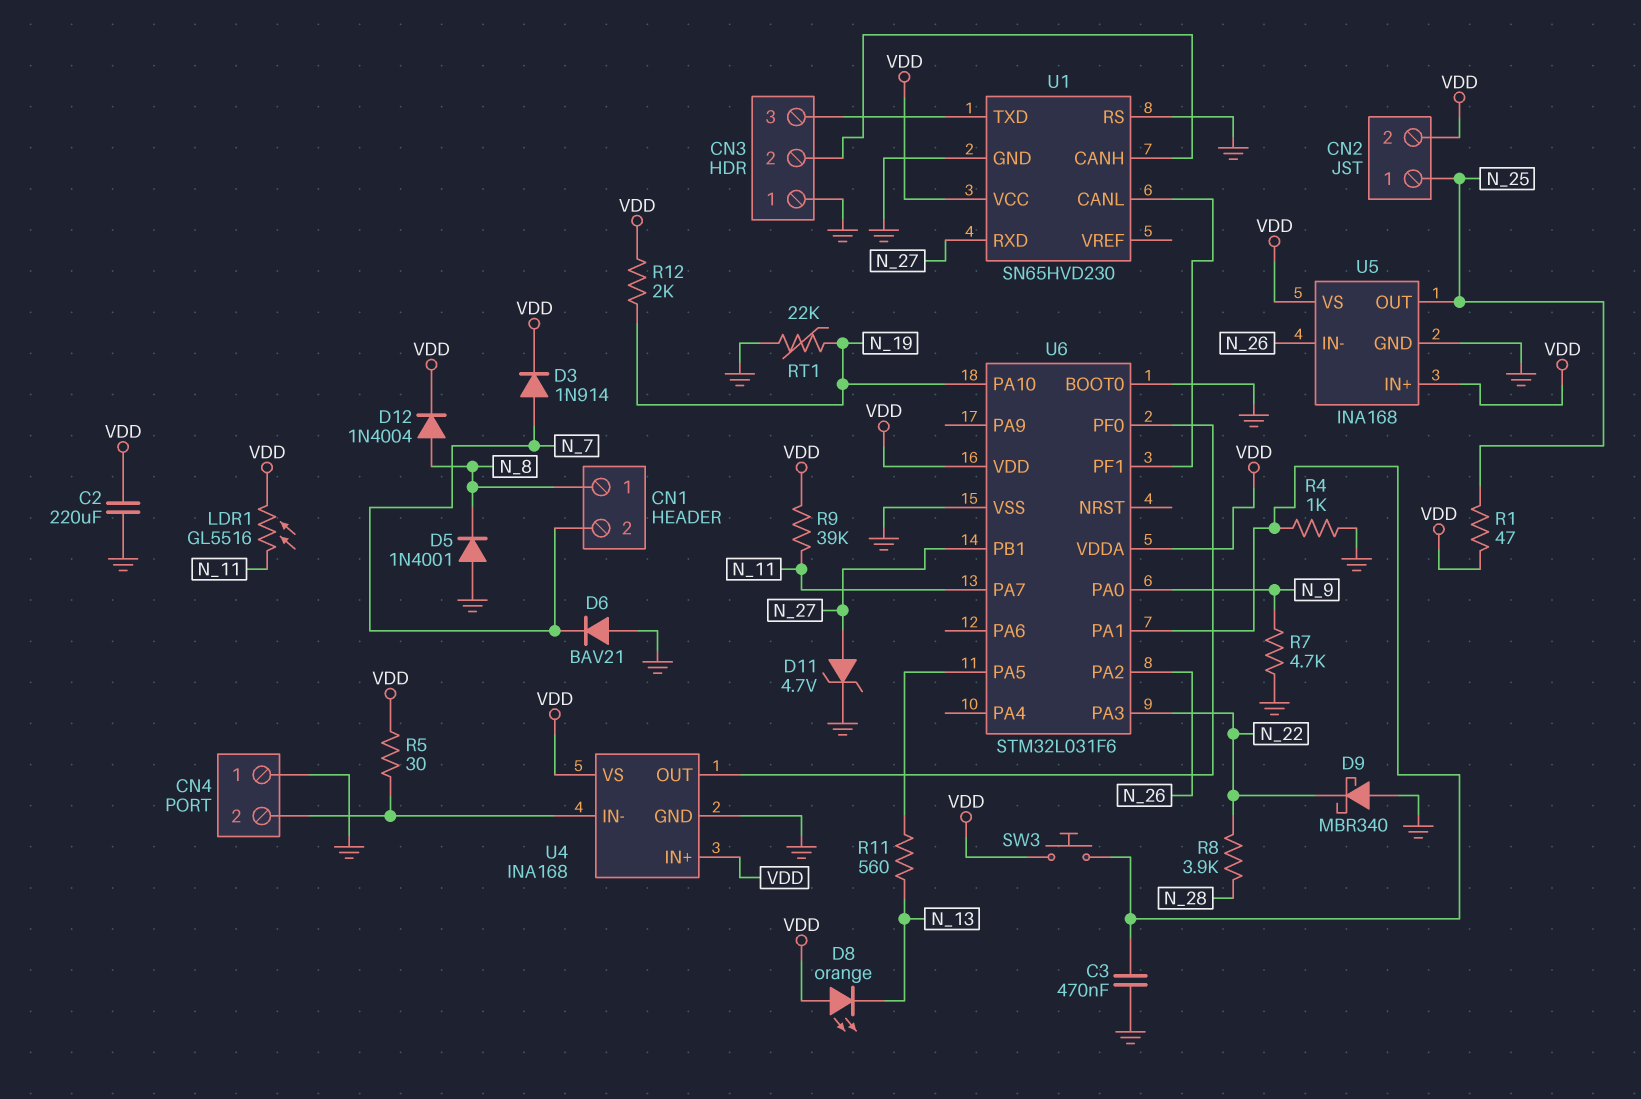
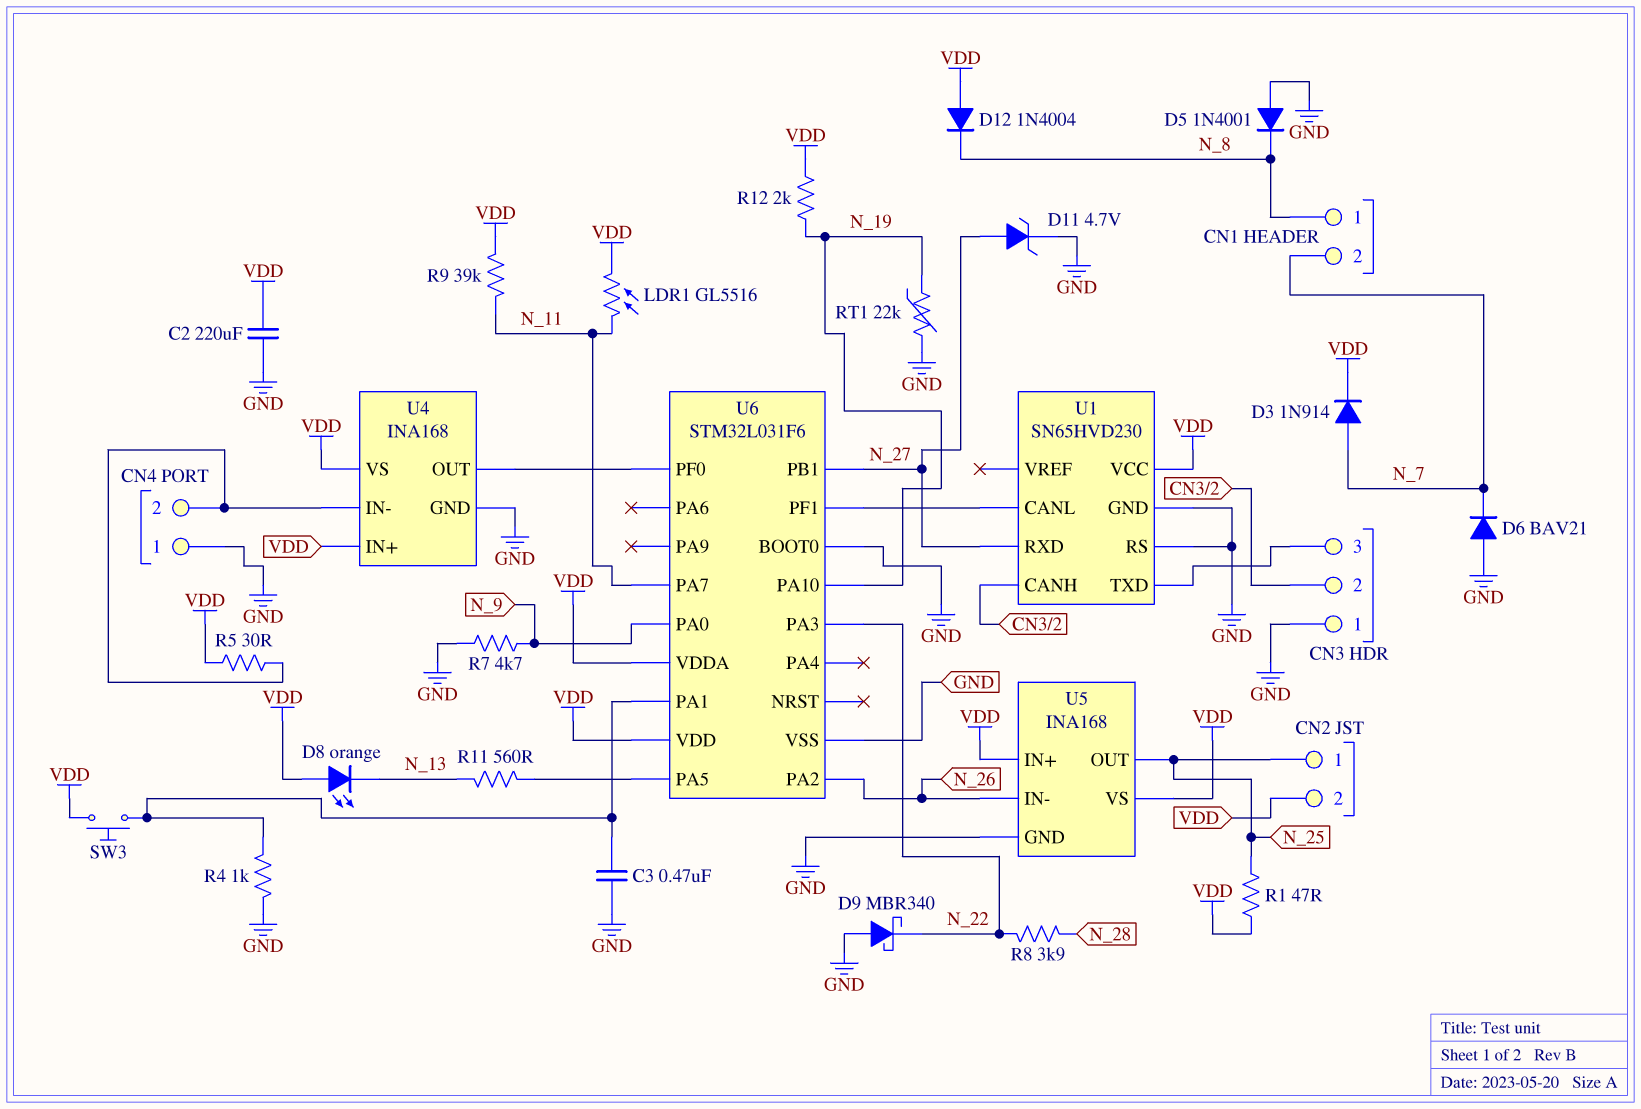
D12: diode 1N4004 (A N_8, K VDD) -> diode 1N4004 (A VDD, K N_8)

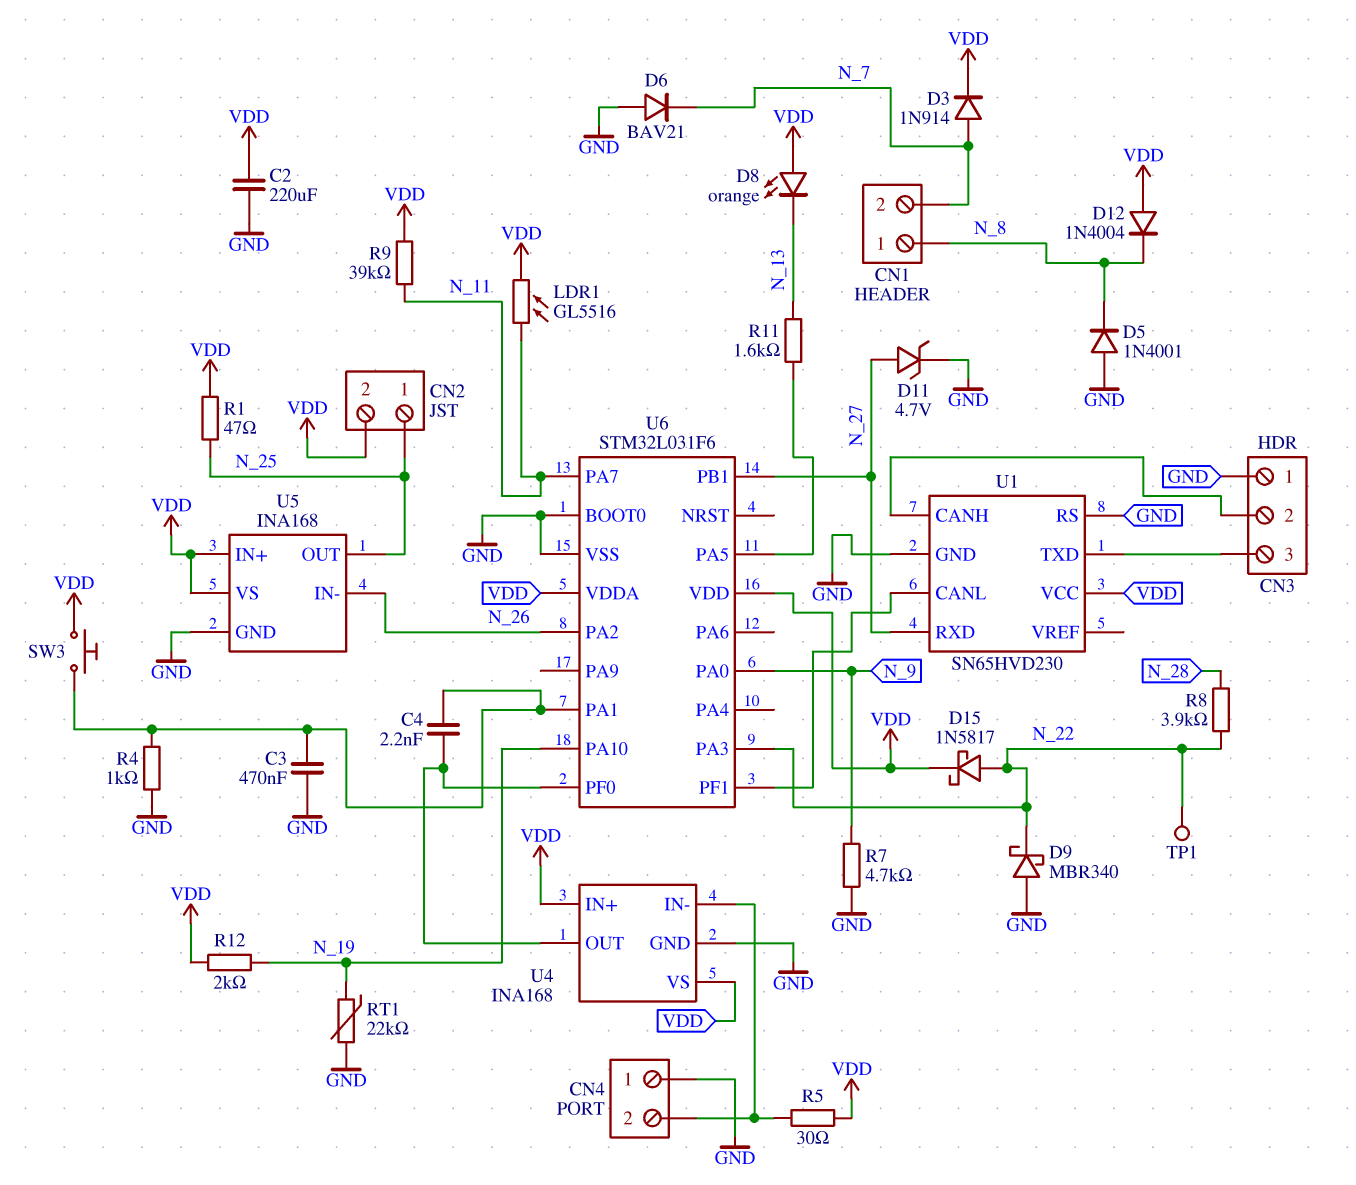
C4: none -> 2.2nF (U4/OUT, U6/PA1)
D15: none -> schottky 1N5817 (A N_22, K VDD)
R11: 560 (N_13, U6/PA5) -> 1.6k (N_13, U6/PA5)
TP1: none -> test point (N_22)

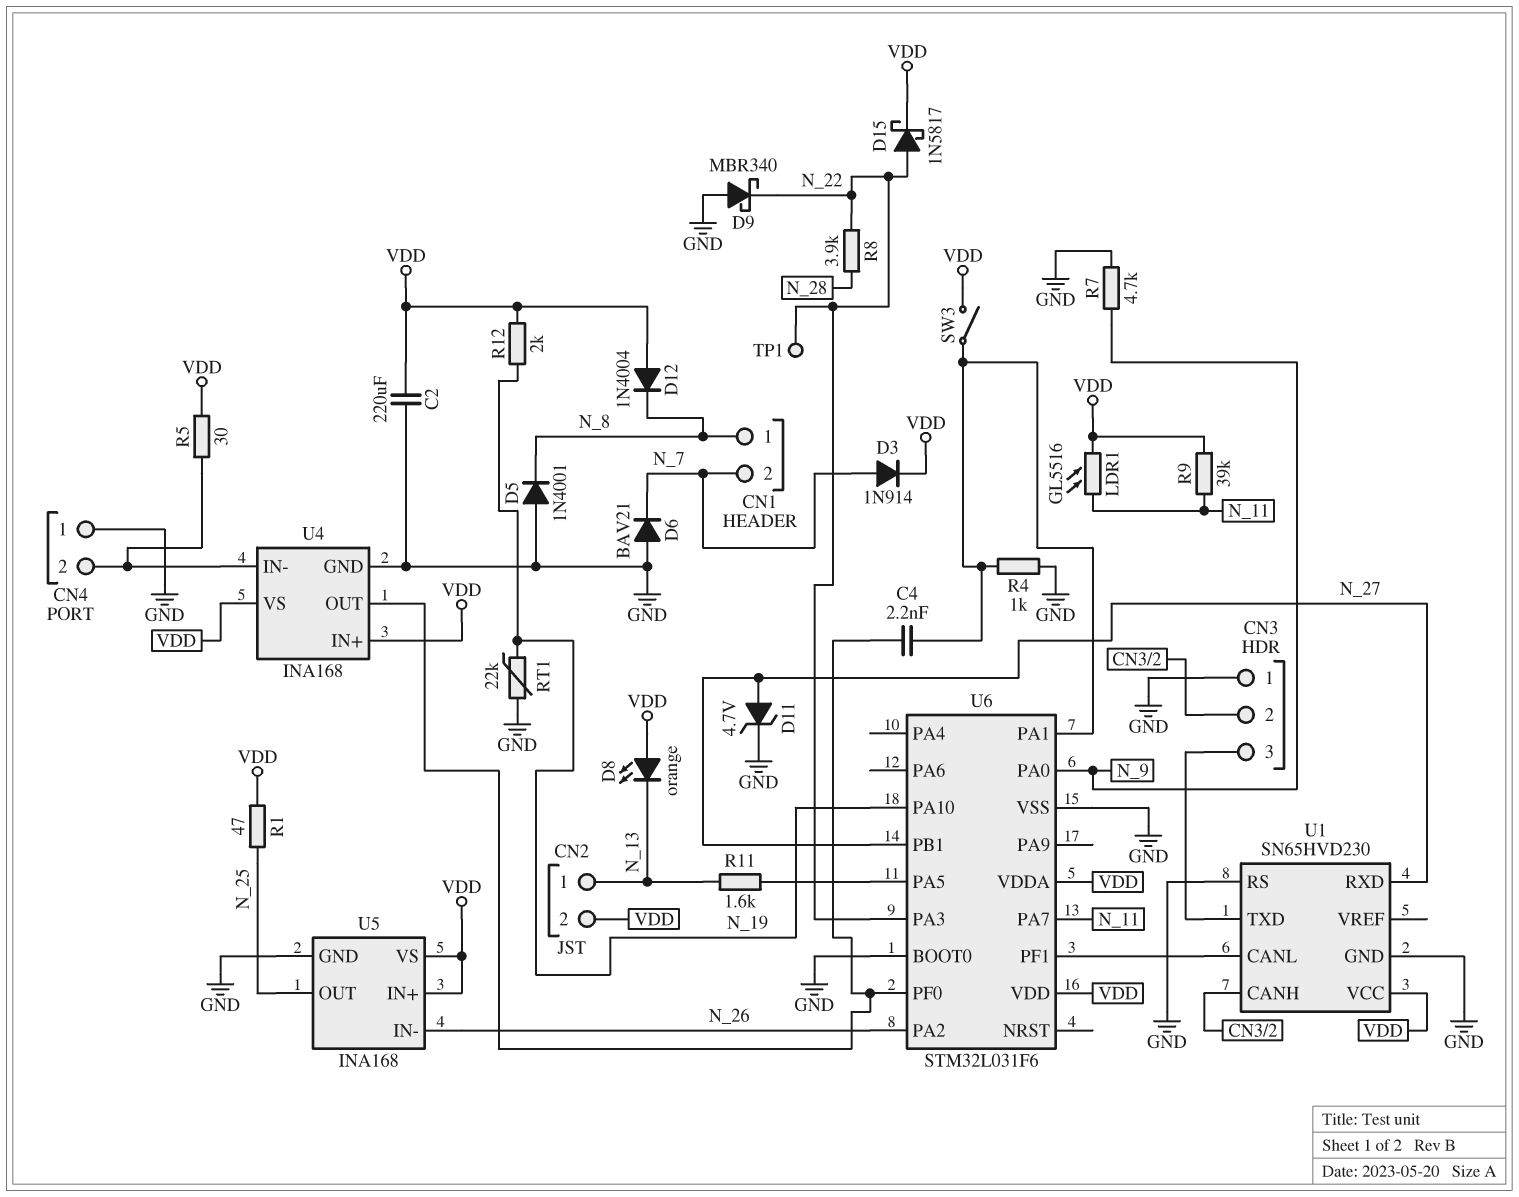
C3: 470nF (GND, U6/PA1) -> none
CN2 pin 1: N_25 -> N_13
SW3: button (U6/PA1, VDD) -> switch (U6/PA1, VDD)

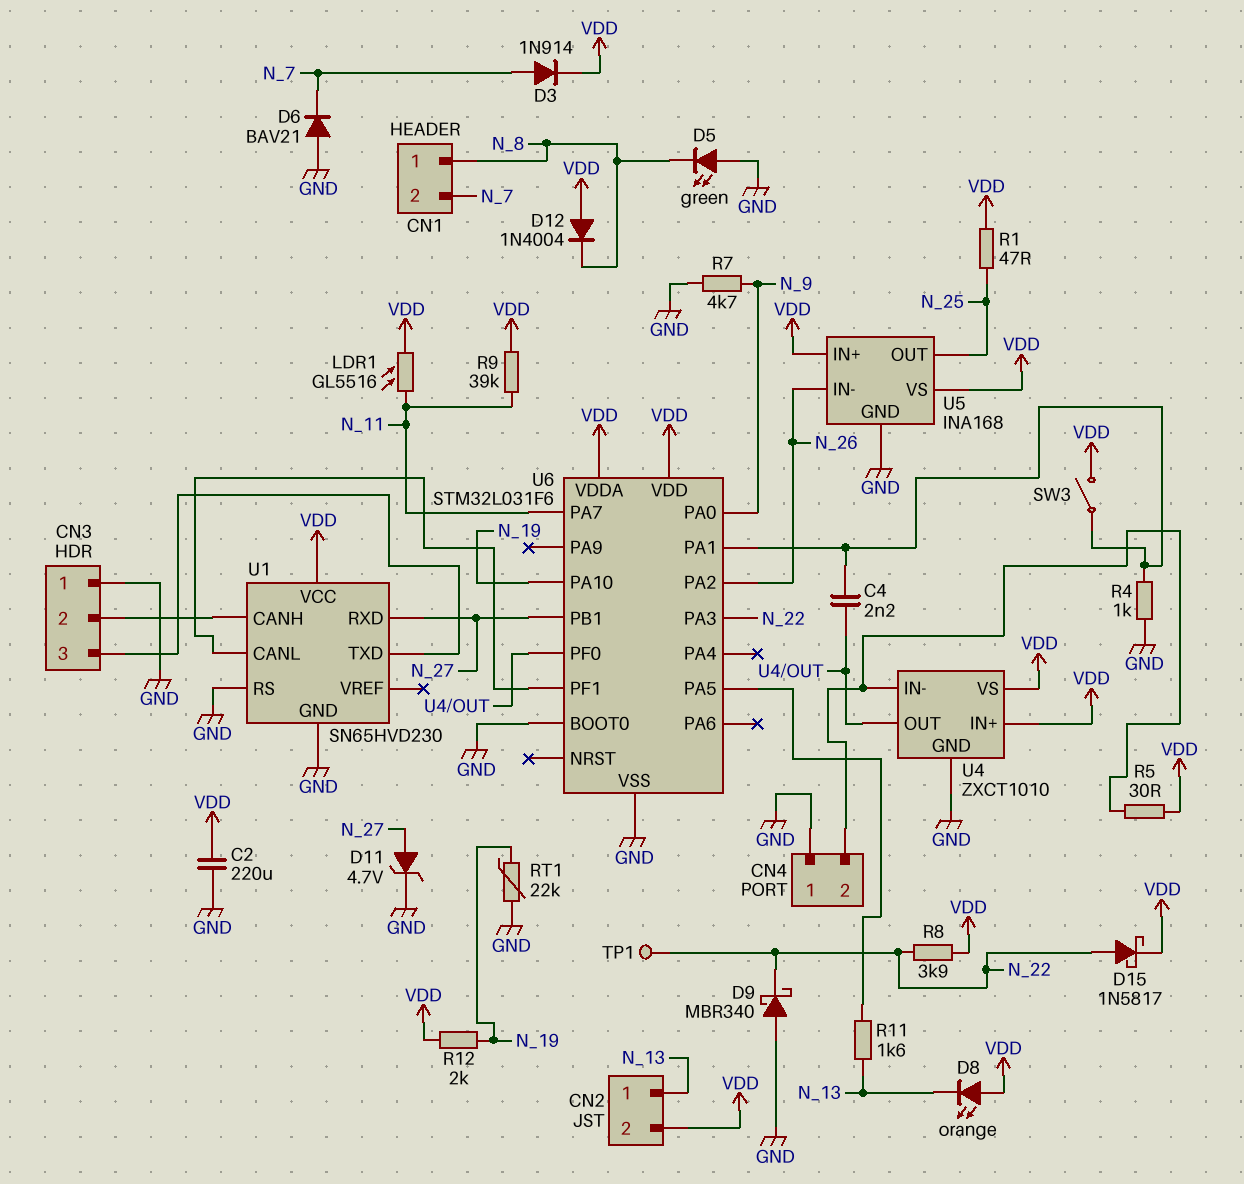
D5: diode 1N4001 (A GND, K N_8) -> LED green (A GND, K N_8)
R8: 3.9k (N_22, N_28) -> 3.9k (N_22, VDD)
U4: INA168 -> ZXCT1010

